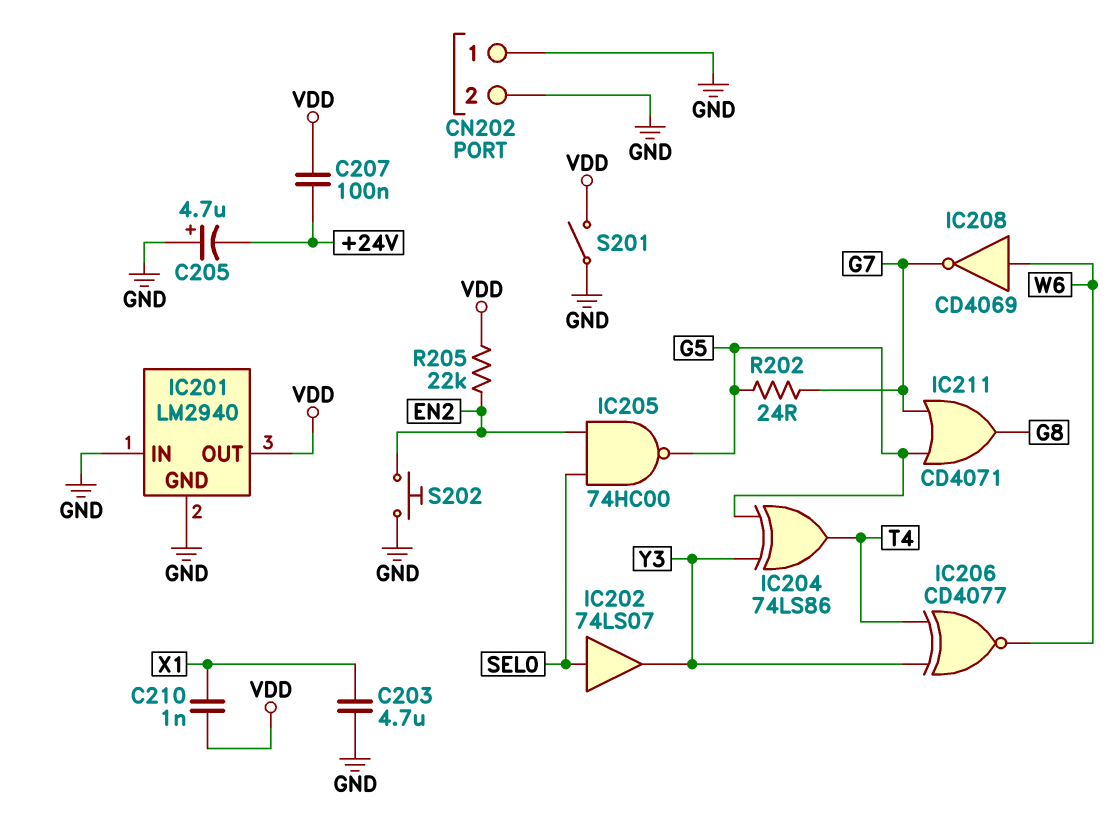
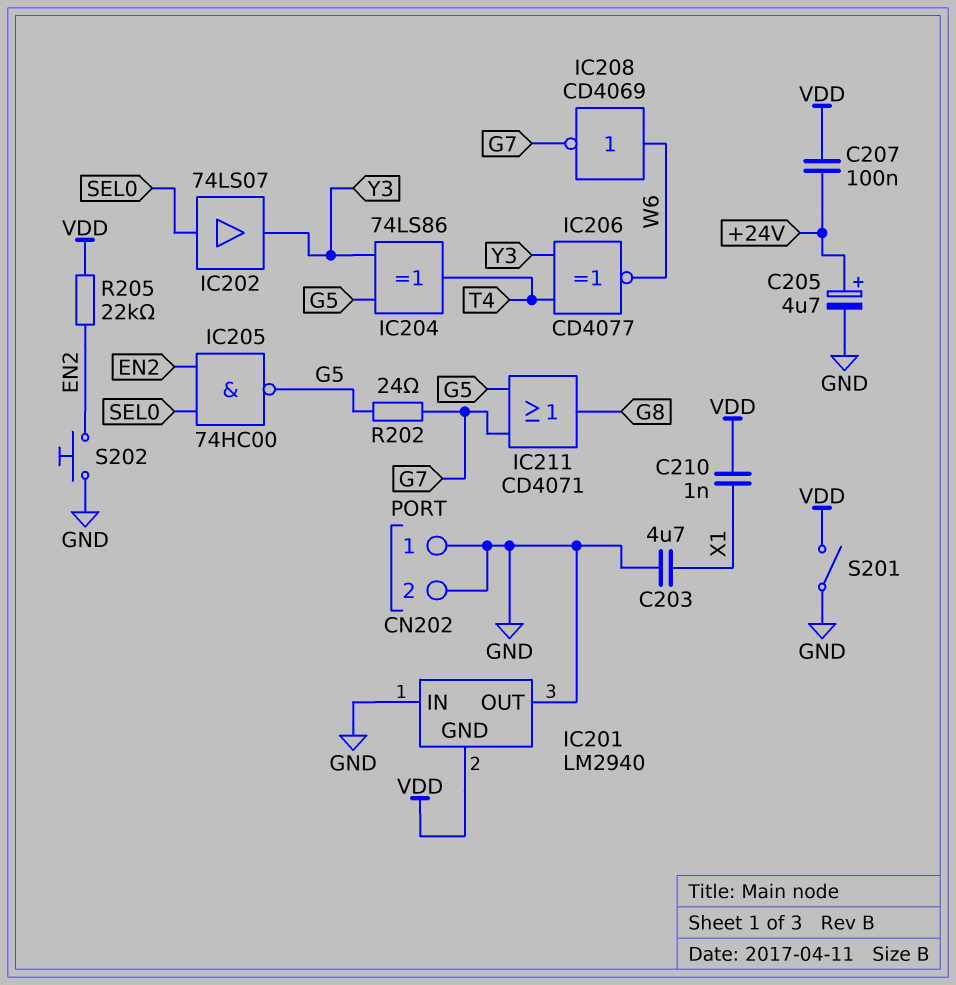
C205: 4.7uF (plus GND, minus +24V) -> 4.7uF (plus +24V, minus GND)
IC201 pin GND: GND -> VDD
IC201 pin OUT: VDD -> GND

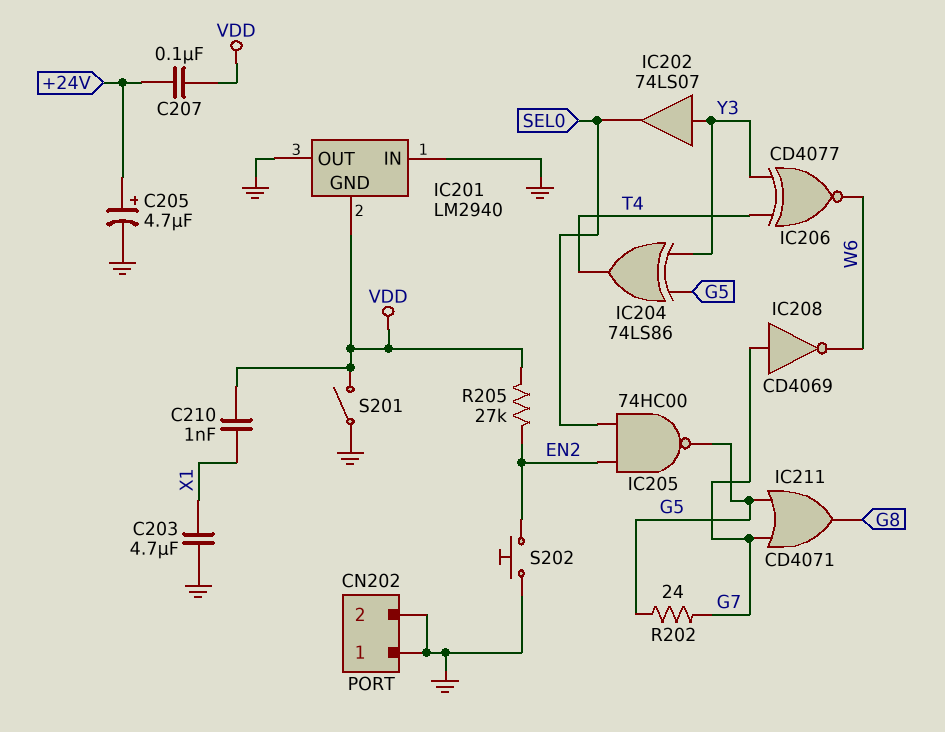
IC202: buffer 74LS07 (in SEL0, out Y3) -> buffer 74LS07 (in Y3, out SEL0)
IC208: NOT CD4069 (in W6, out G7) -> NOT CD4069 (in G7, out W6)
R205: 22k (EN2, VDD) -> 27k (EN2, VDD)

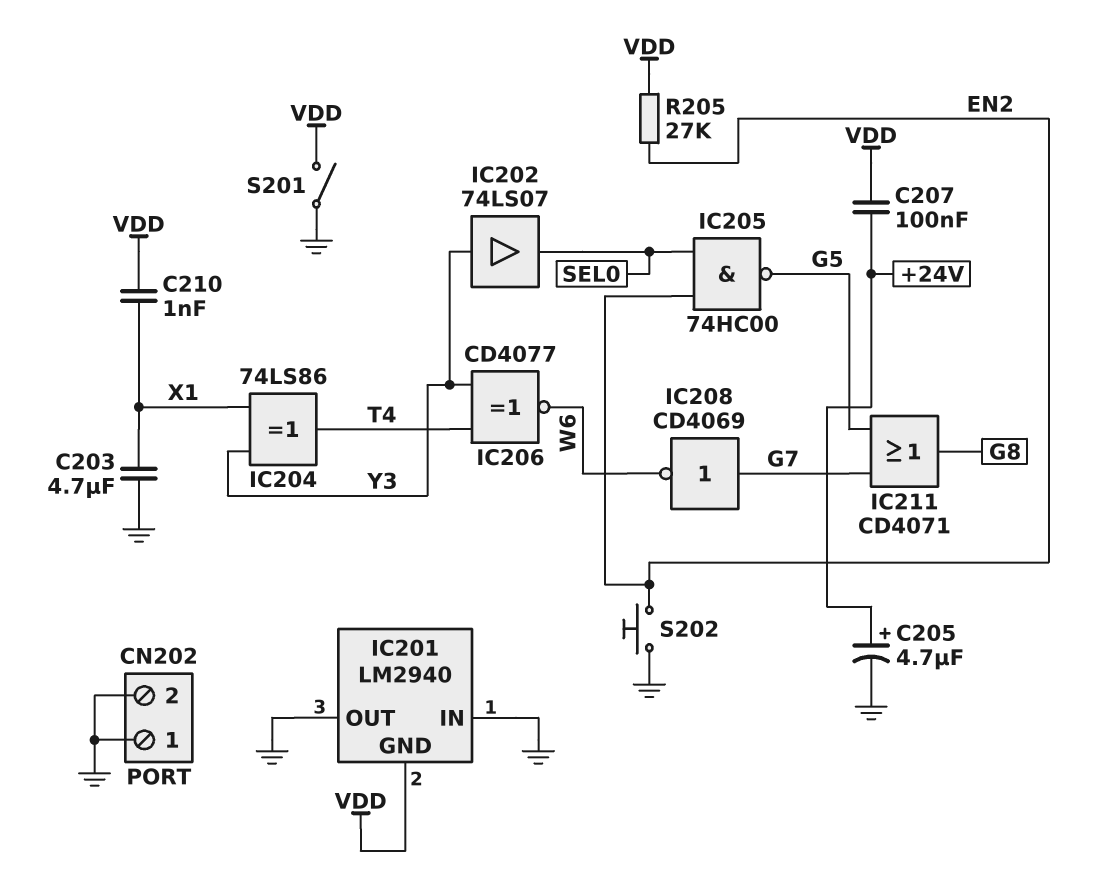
IC204: XOR 74LS86 (in G5, in Y3, out T4) -> XOR 74LS86 (in X1, in Y3, out T4)
R202: 24 (G5, G7) -> none

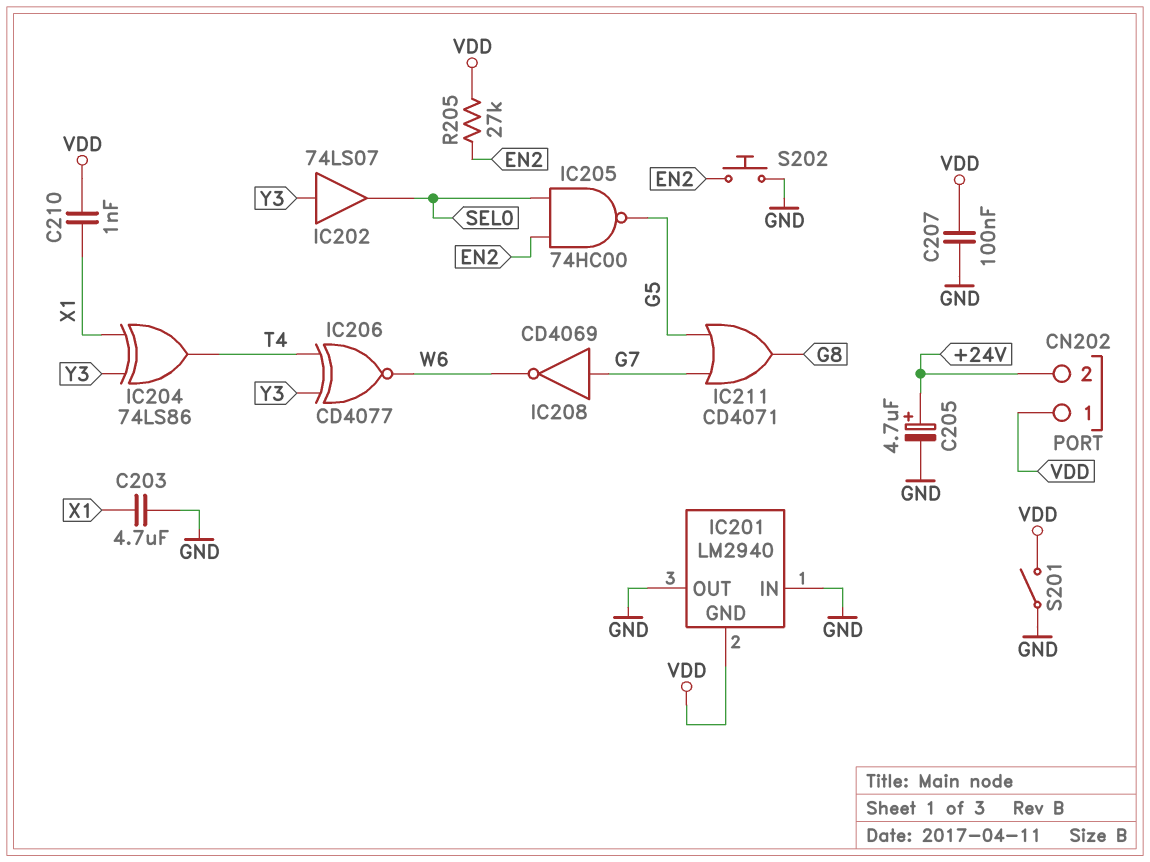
C207: 100nF (+24V, VDD) -> 100nF (GND, VDD)
CN202 pin 1: GND -> VDD
CN202 pin 2: GND -> +24V

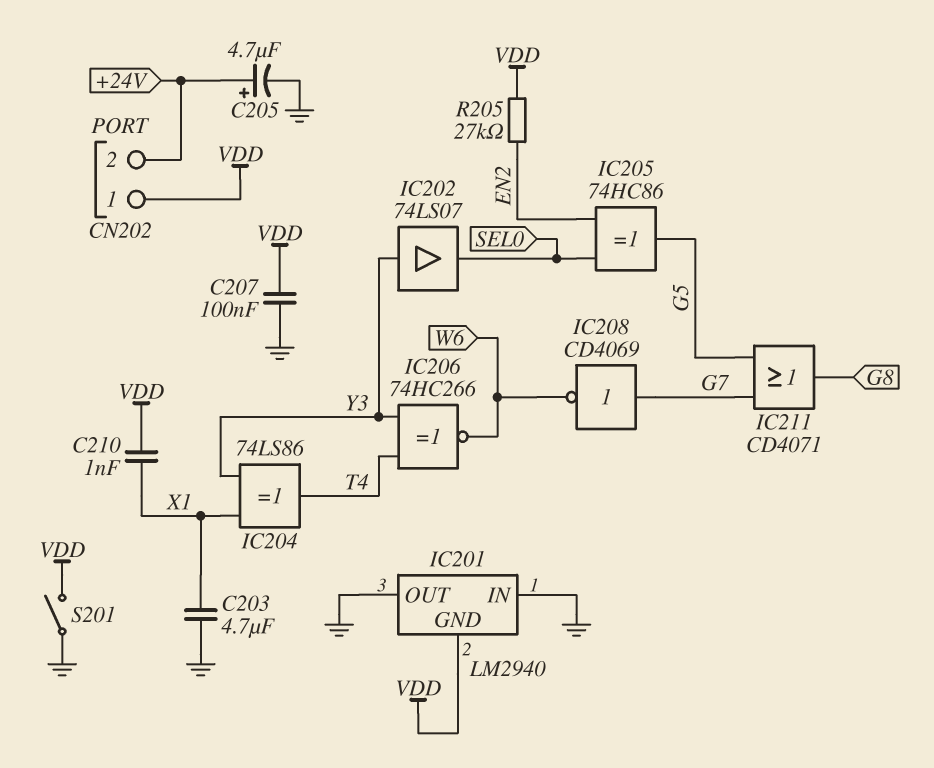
IC205: NAND 74HC00 (in EN2, in SEL0, out G5) -> XOR 74HC86 (in EN2, in SEL0, out G5)
IC206: XNOR CD4077 (in T4, in Y3, out W6) -> XNOR 74HC266 (in T4, in Y3, out W6)
S202: button (EN2, GND) -> none

